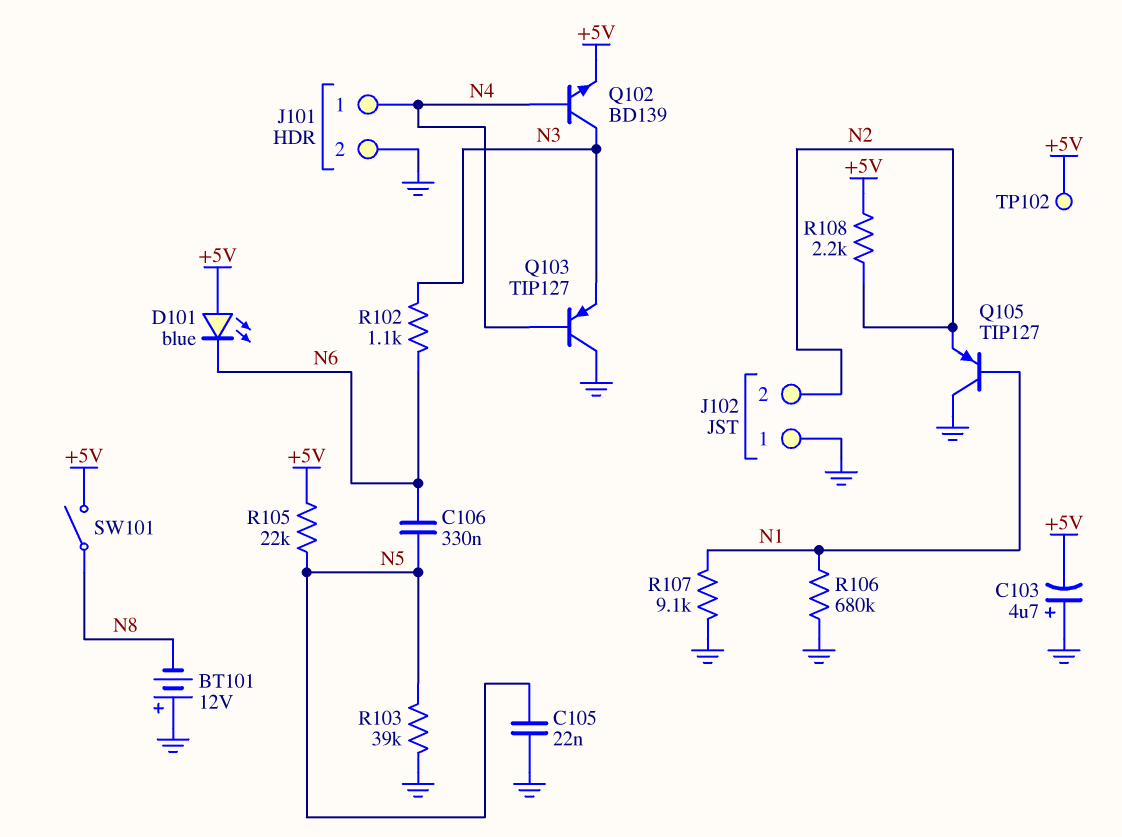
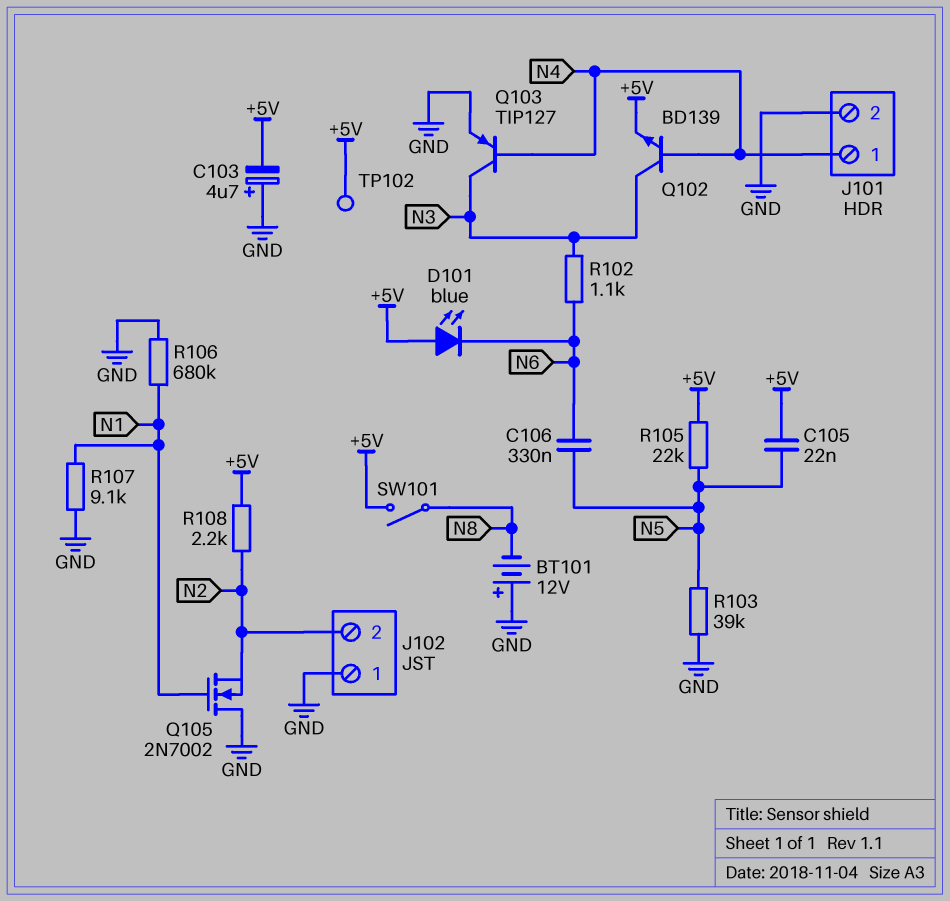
C105: 22nF (GND, N5) -> 22nF (+5V, N5)
Q103: PNP TIP127 (B N4, C GND, E N3) -> PNP TIP127 (B N4, C N3, E GND)
Q105: PNP TIP127 (B N1, C GND, E N2) -> NMOS 2N7002 (G N1, D GND, S N2)

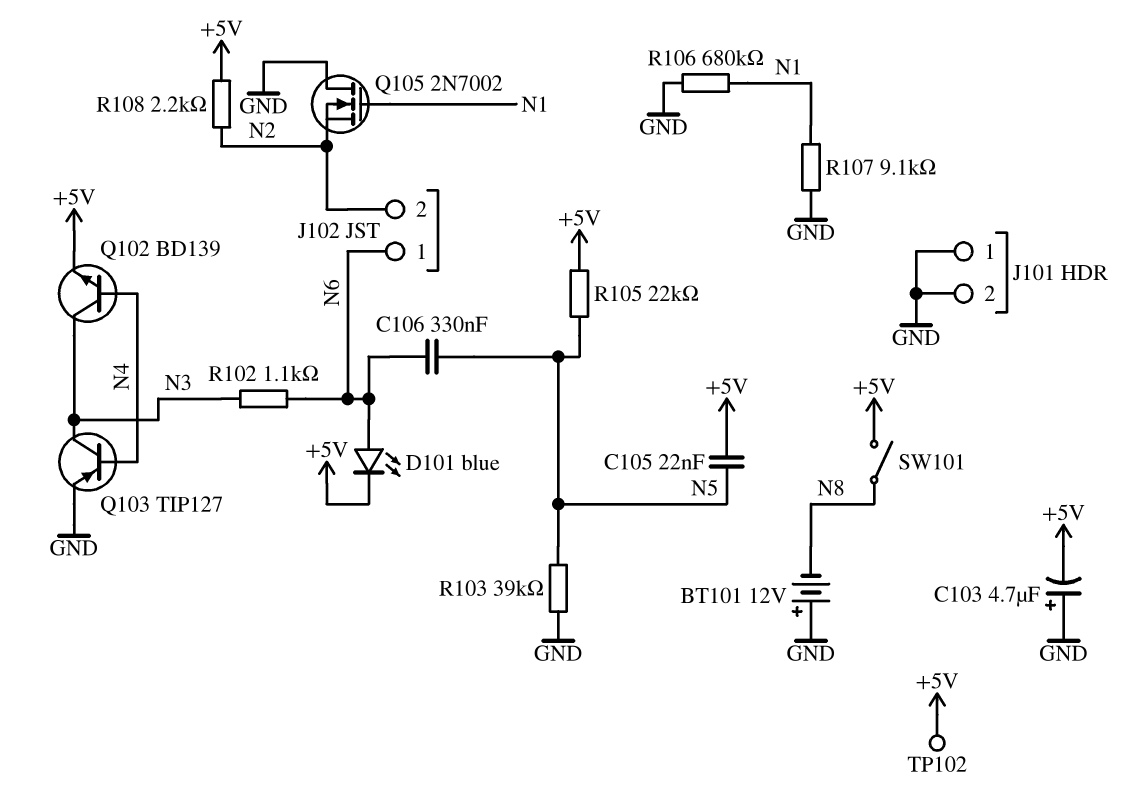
D101: LED blue (A +5V, K N6) -> LED blue (A N6, K +5V)
J101 pin 1: N4 -> GND
J102 pin 1: GND -> N6

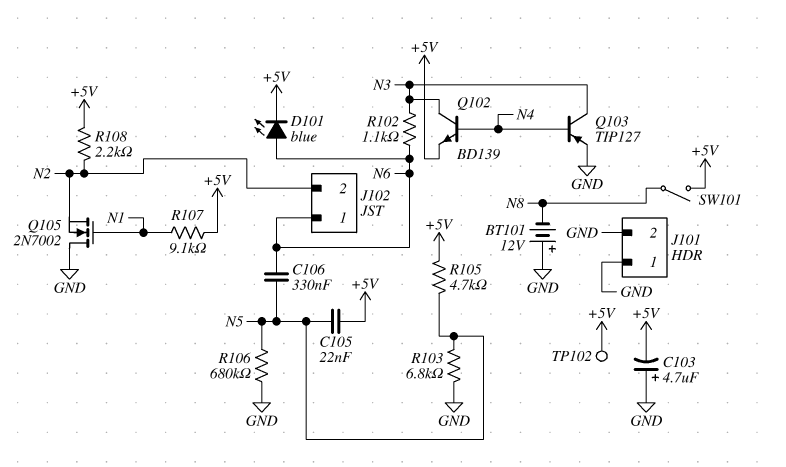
R103: 39k (GND, N5) -> 6.8k (GND, N5)
R105: 22k (+5V, N5) -> 4.7k (+5V, N5)
R106: 680k (GND, N1) -> 680k (GND, N5)
R107: 9.1k (GND, N1) -> 9.1k (+5V, N1)

